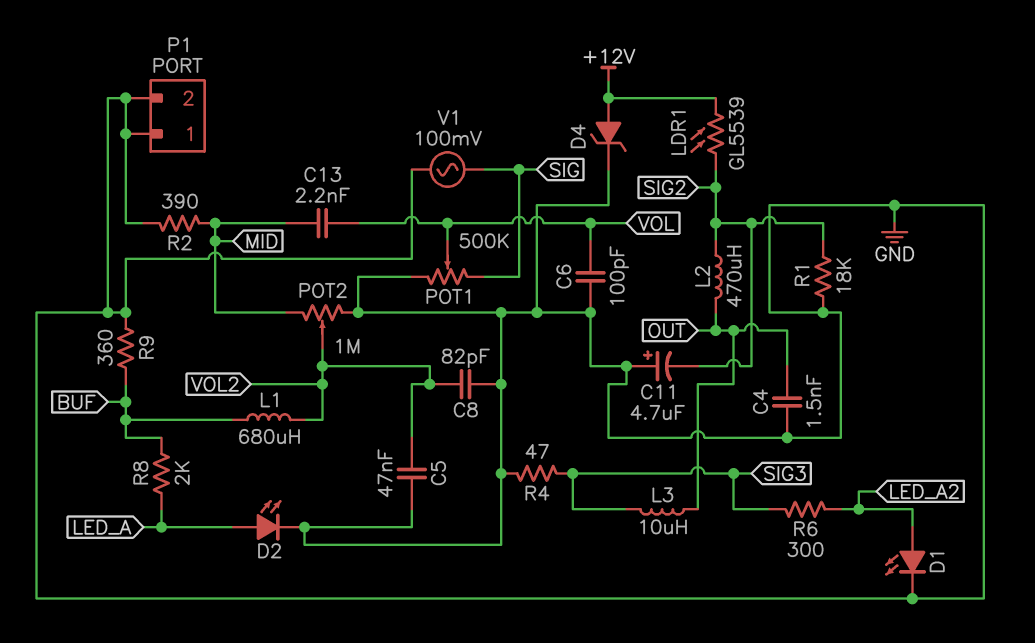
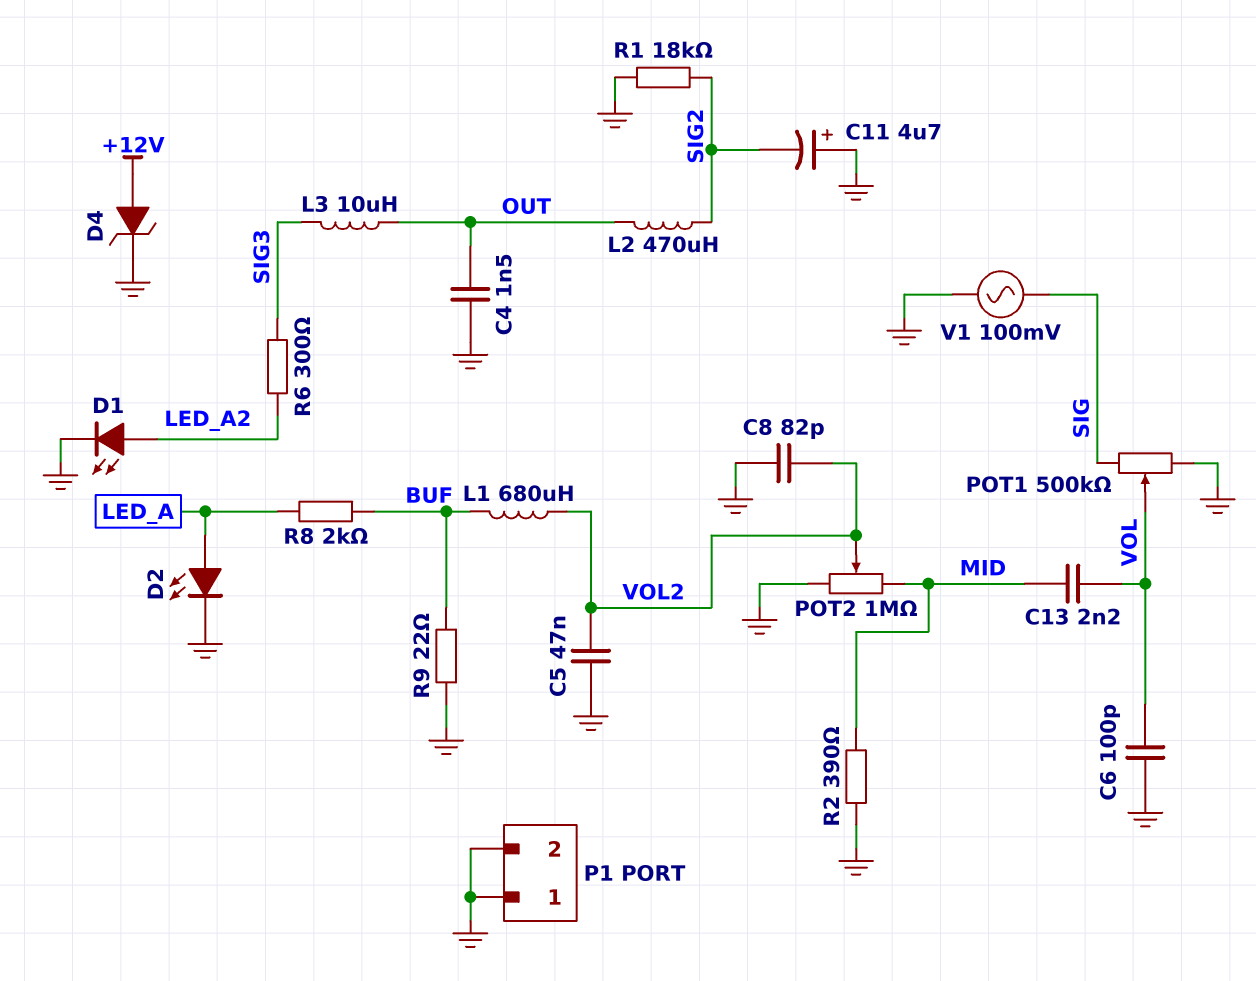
LDR1: GL5539 (+12V, SIG2) -> none
R4: 47 (GND, SIG3) -> none
R9: 360 (BUF, GND) -> 22 (BUF, GND)

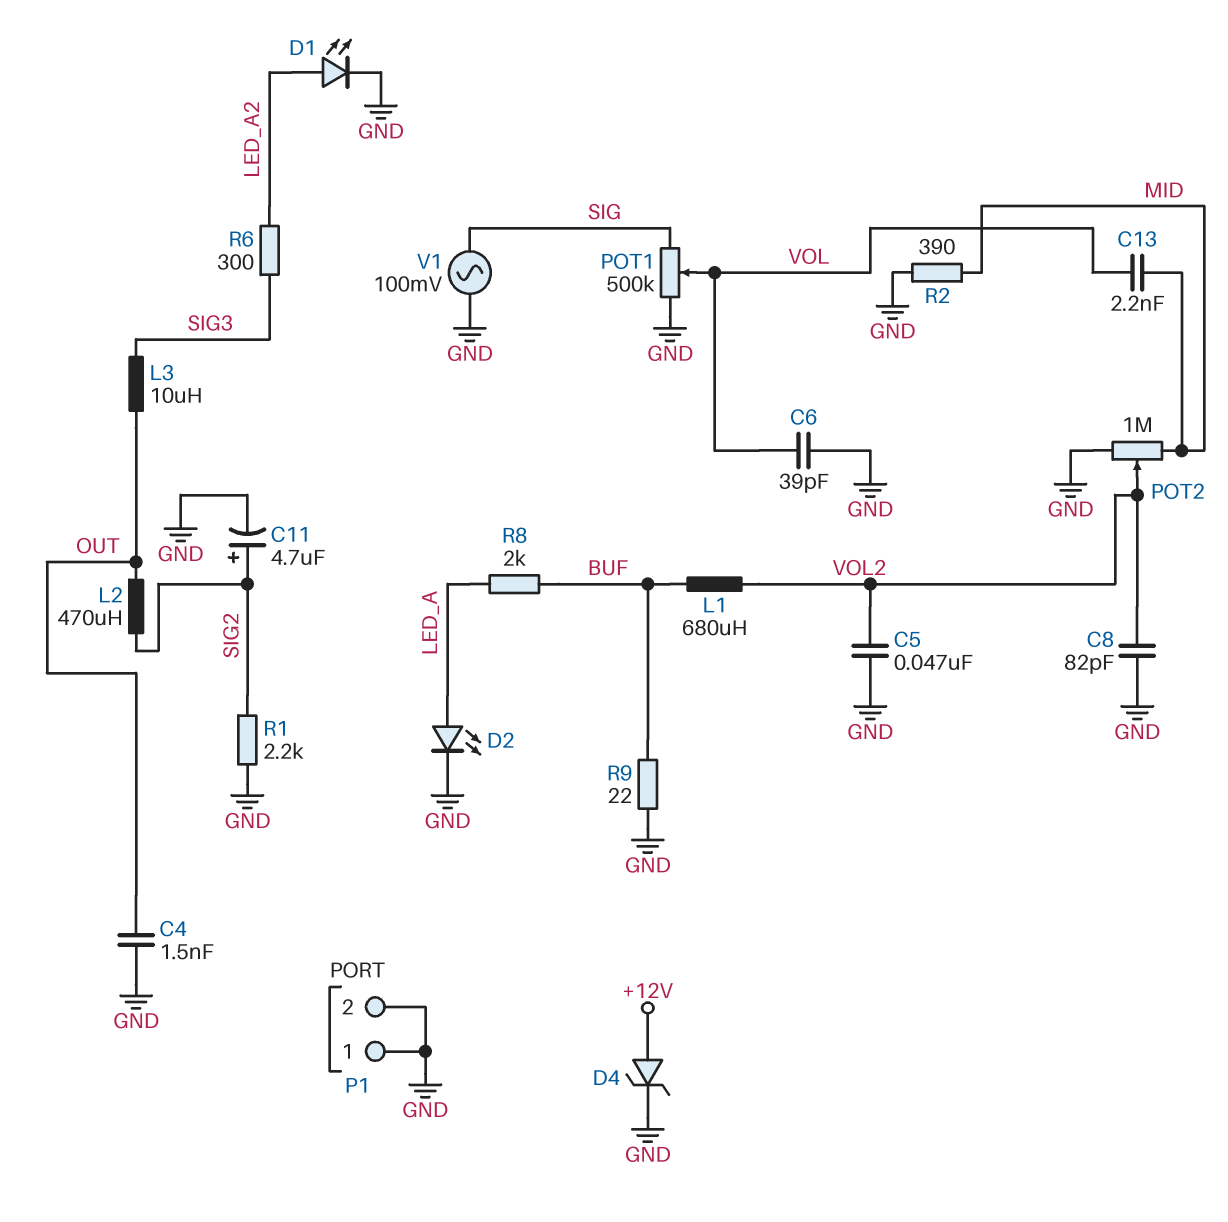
C6: 100pF (GND, VOL) -> 39pF (GND, VOL)
C11: 4.7uF (plus GND, minus SIG2) -> 4.7uF (plus SIG2, minus GND)
R1: 18k (GND, SIG2) -> 2.2k (GND, SIG2)

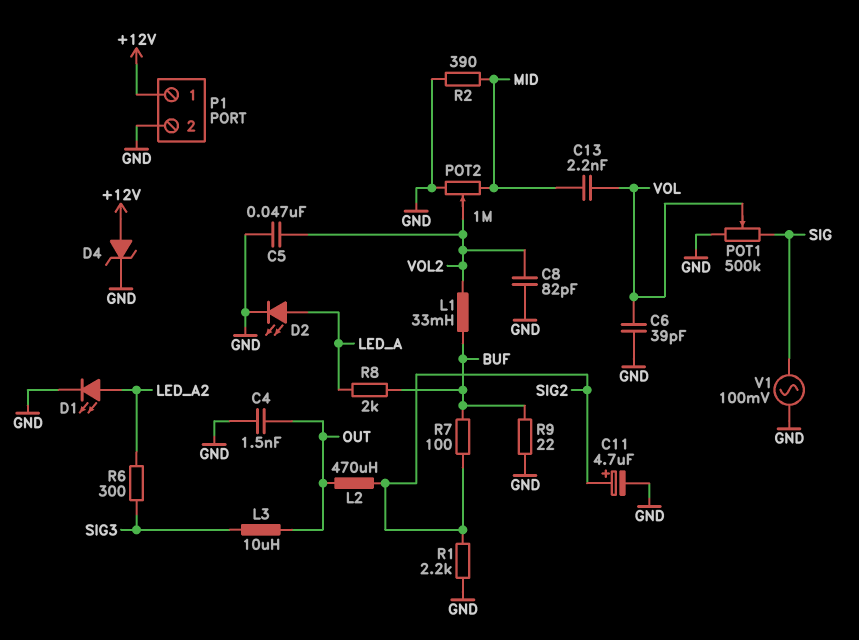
L1: 680uH (BUF, VOL2) -> 33mH (BUF, VOL2)
P1 pin 1: GND -> +12V
R7: none -> 100 (BUF, SIG2)

